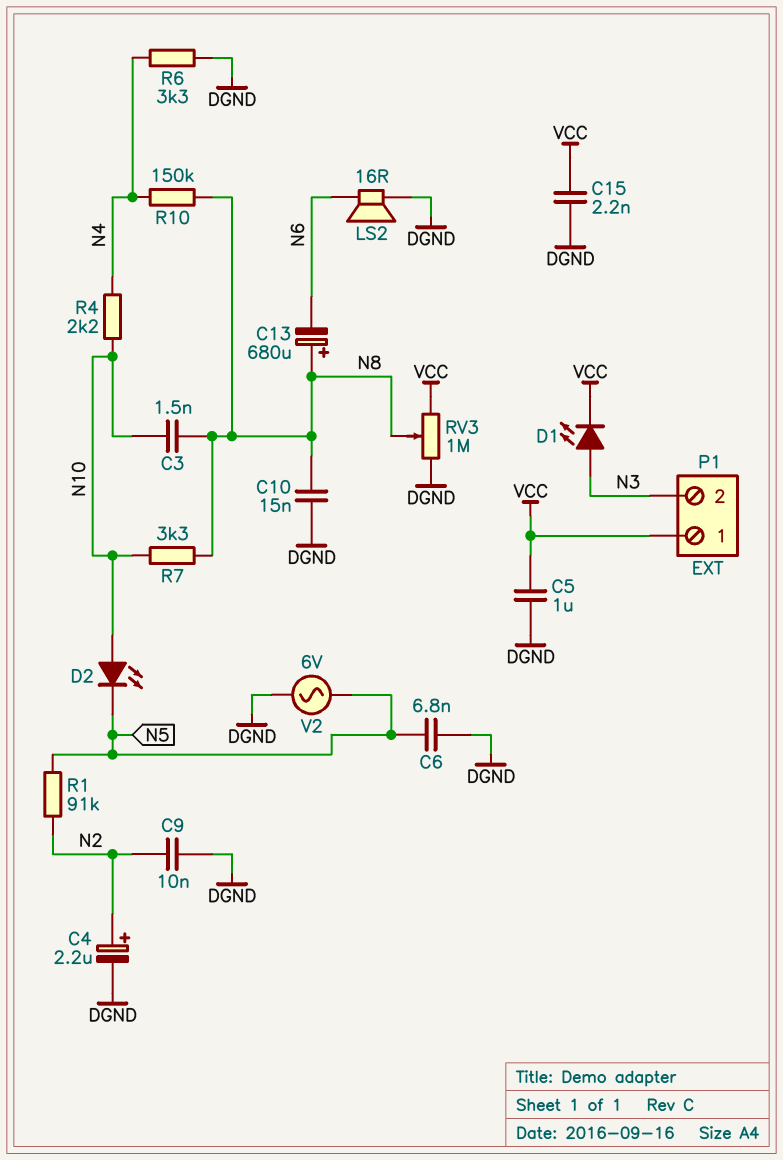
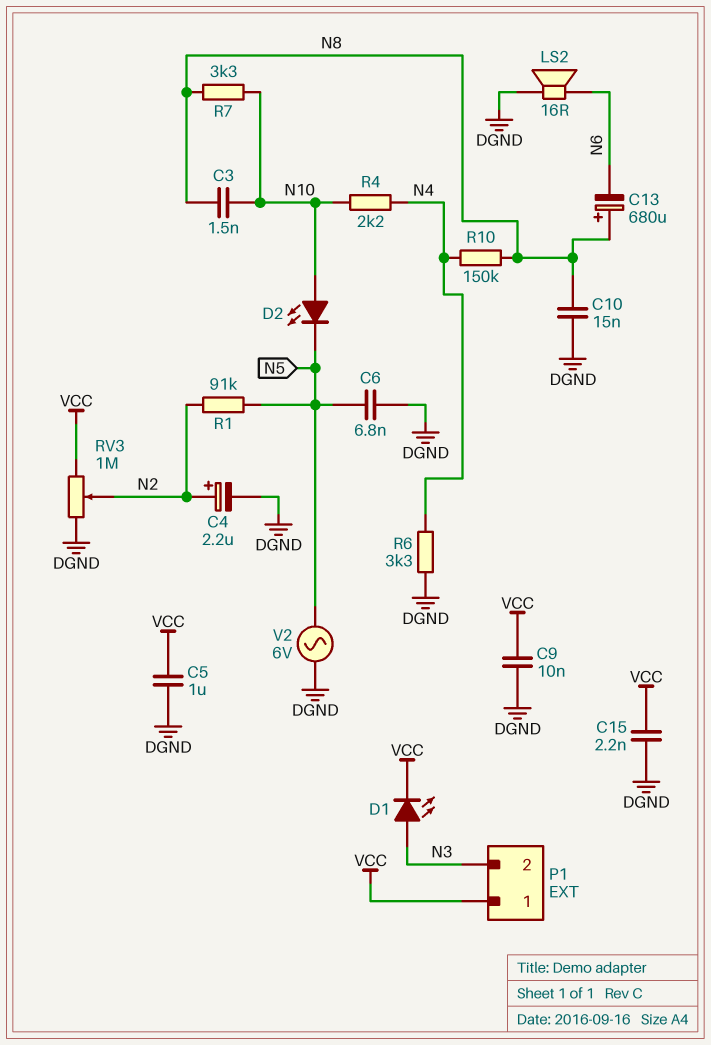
C9: 10nF (DGND, N2) -> 10nF (DGND, VCC)
RV3: 1M (DGND, VCC, wiper N8) -> 1M (DGND, VCC, wiper N2)

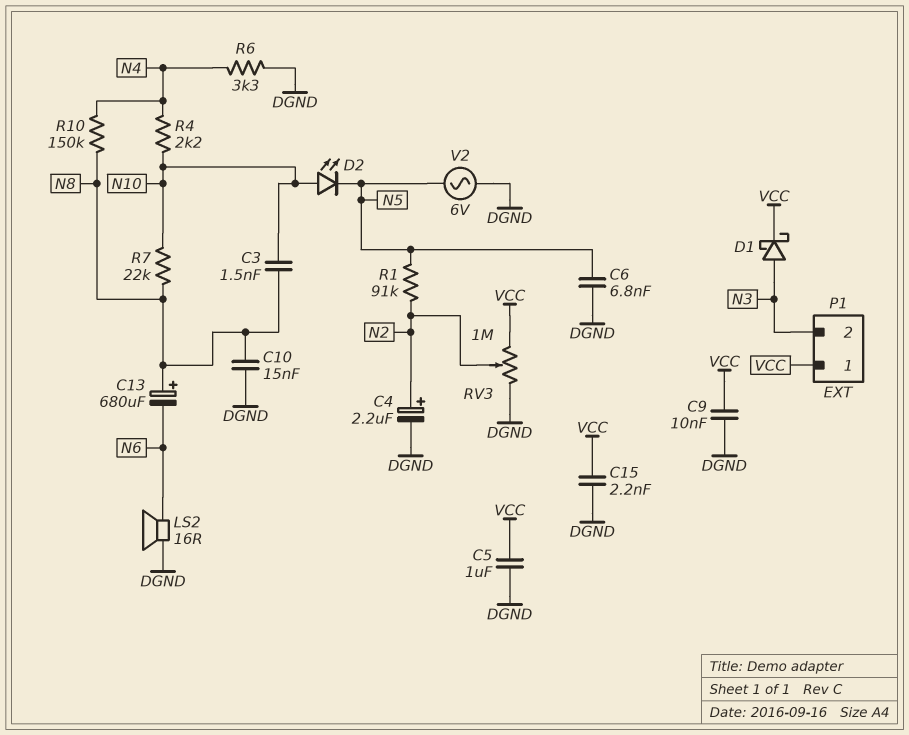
D1: LED (A N3, K VCC) -> schottky (A N3, K VCC)
R7: 3.3k (N8, N10) -> 22k (N8, N10)

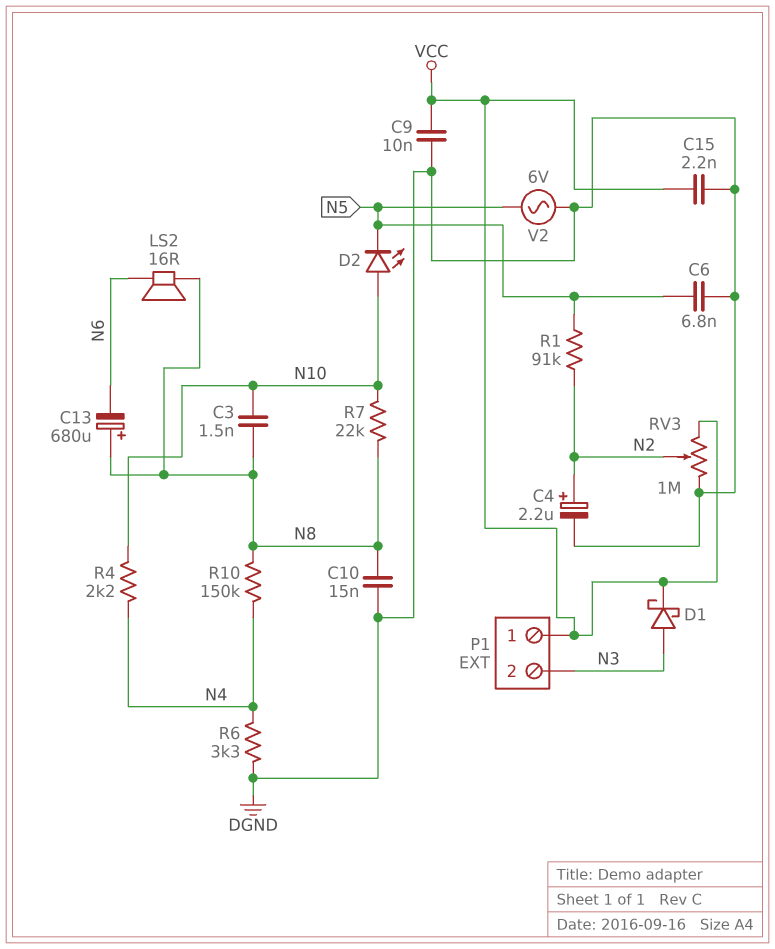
C5: 1uF (DGND, VCC) -> none
LS2: speaker 16R (DGND, N6) -> speaker 16R (N6, N8)

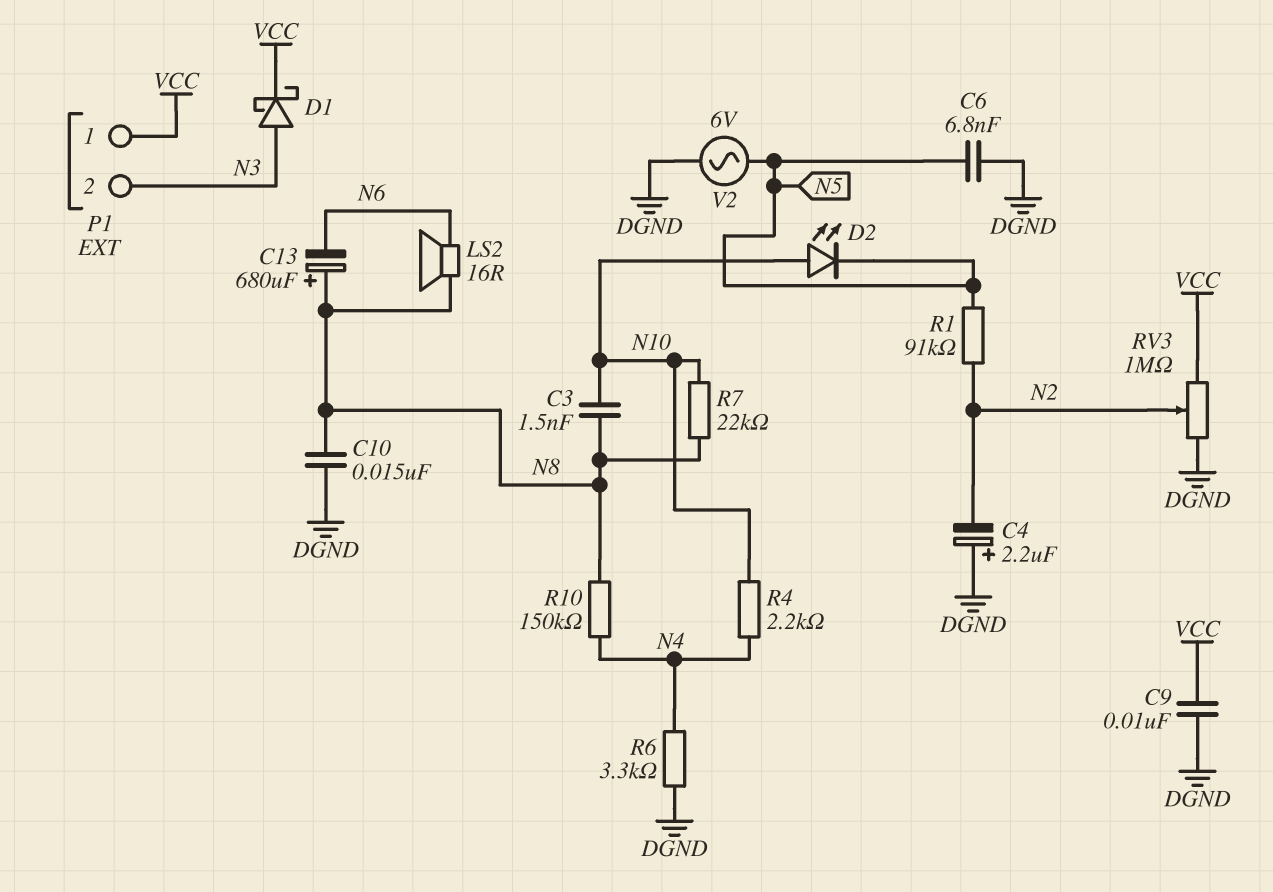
C4: 2.2uF (plus N2, minus DGND) -> 2.2uF (plus DGND, minus N2)
C15: 2.2nF (DGND, VCC) -> none

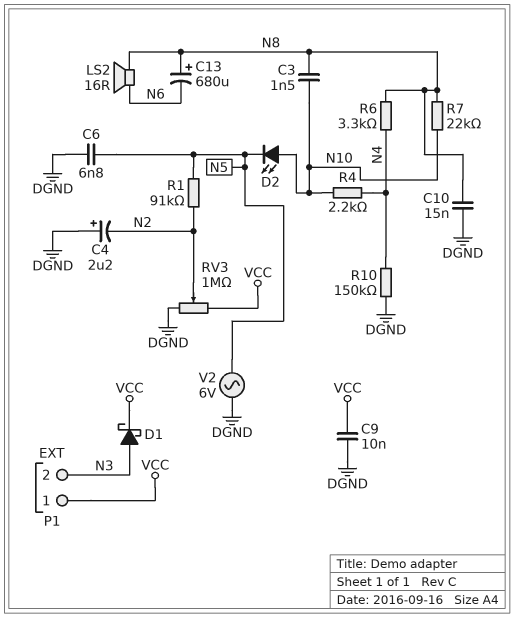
R6: 3.3k (DGND, N4) -> 3.3k (N4, N8)
R10: 150k (N4, N8) -> 150k (DGND, N4)

